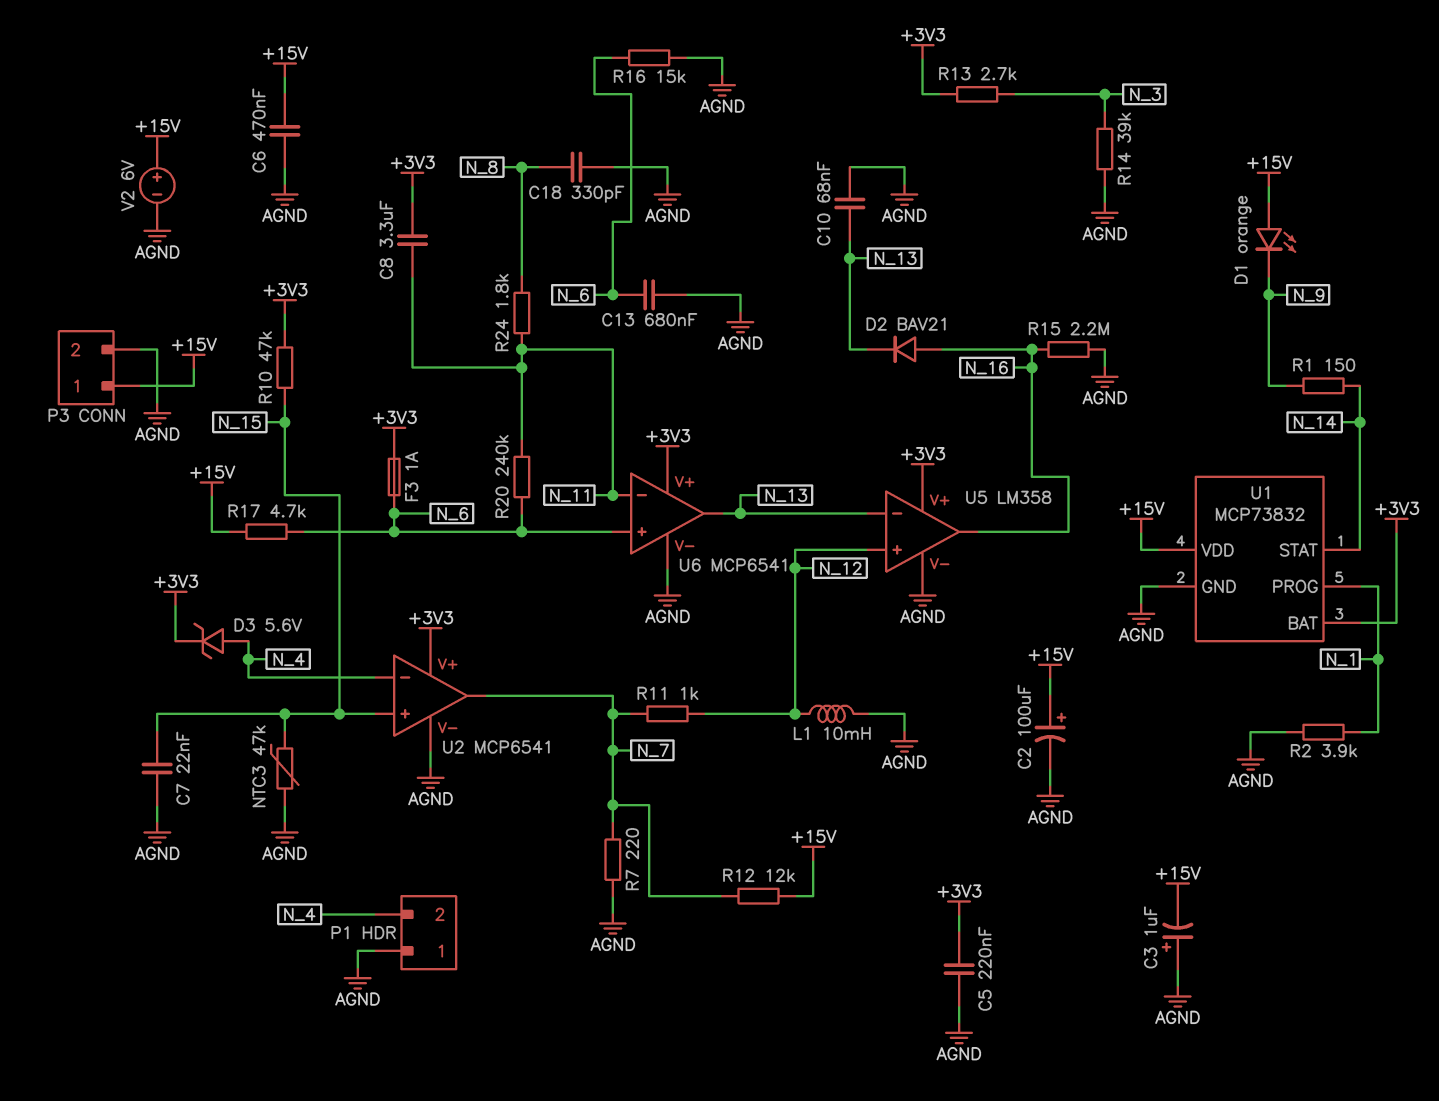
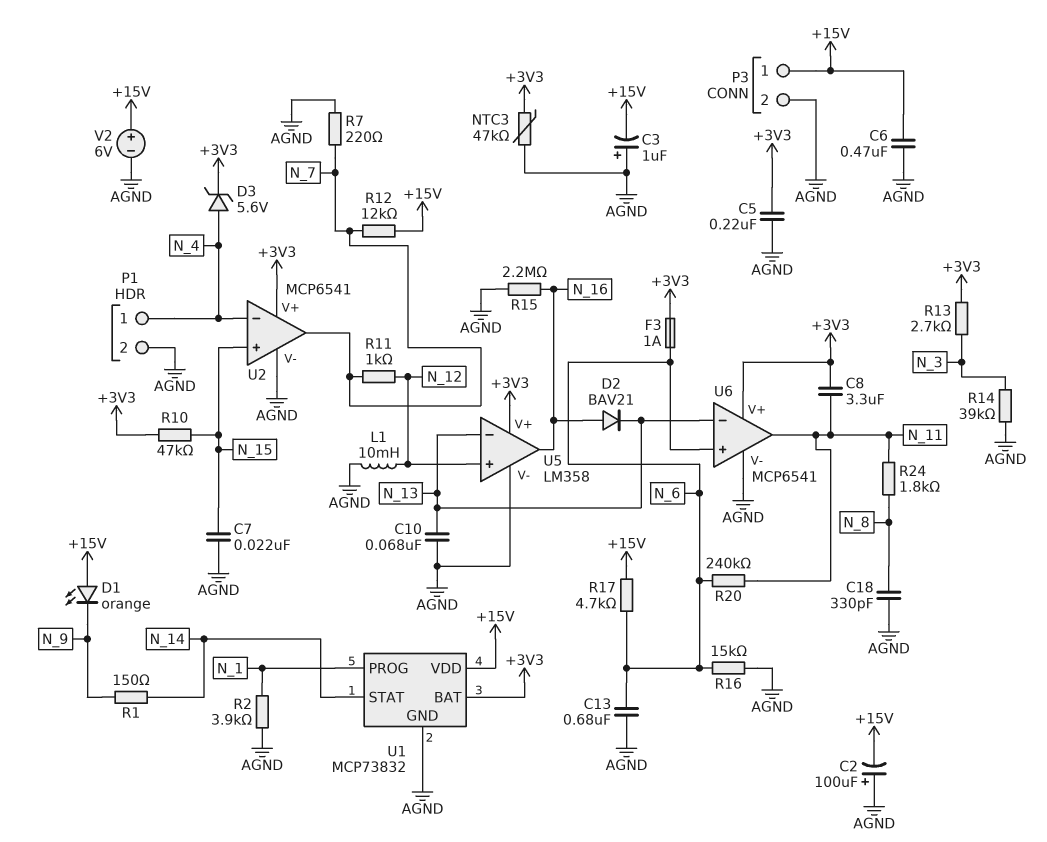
C2: 100uF (plus +15V, minus AGND) -> 100uF (plus AGND, minus +15V)
NTC3: 47k (AGND, N_15) -> 47k (+3V3, AGND)
P1 pin 1: AGND -> N_4
P1 pin 2: N_4 -> AGND
U6 pin in-: N_11 -> N_13
U6 pin out: N_13 -> N_11

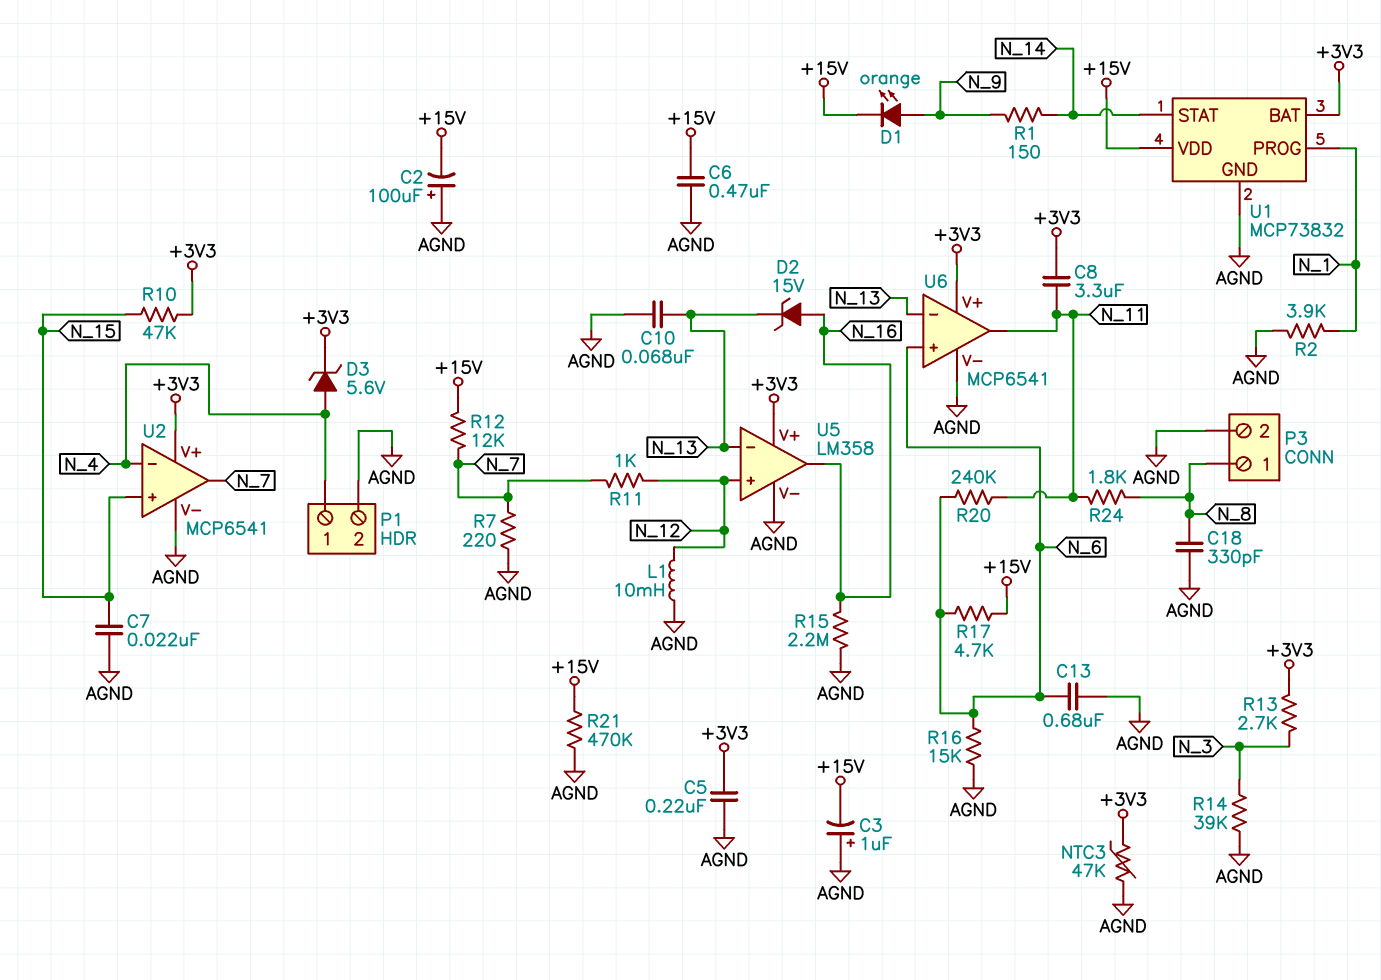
D1: LED orange (A +15V, K N_9) -> LED orange (A N_9, K +15V)
D2: diode BAV21 (A N_16, K N_13) -> zener 15V (A N_16, K N_13)
F3: 1A (+3V3, N_6) -> none
P3 pin 1: +15V -> N_8
R21: none -> 470k (+15V, AGND)
V2: 6V (plus +15V, minus AGND) -> none

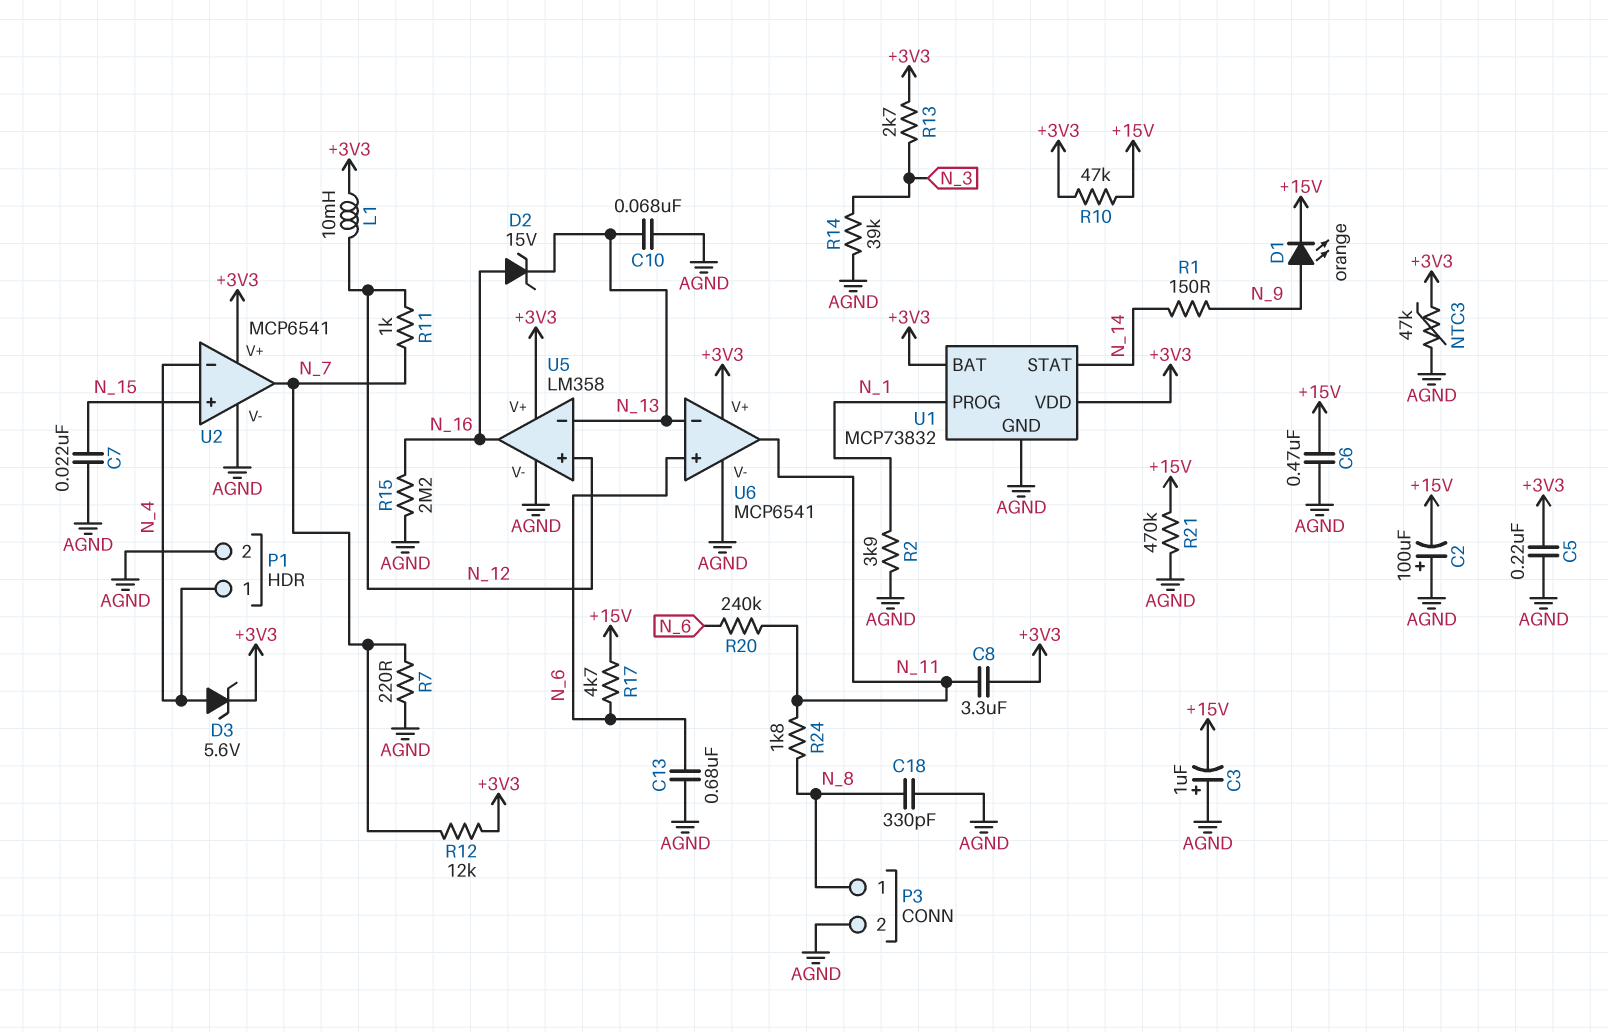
L1: 10mH (AGND, N_12) -> 10mH (+3V3, N_12)
R10: 47k (+3V3, N_15) -> 47k (+3V3, +15V)
R12: 12k (+15V, N_7) -> 12k (+3V3, N_7)
R16: 15k (AGND, N_6) -> none
U1 pin VDD: +15V -> +3V3

